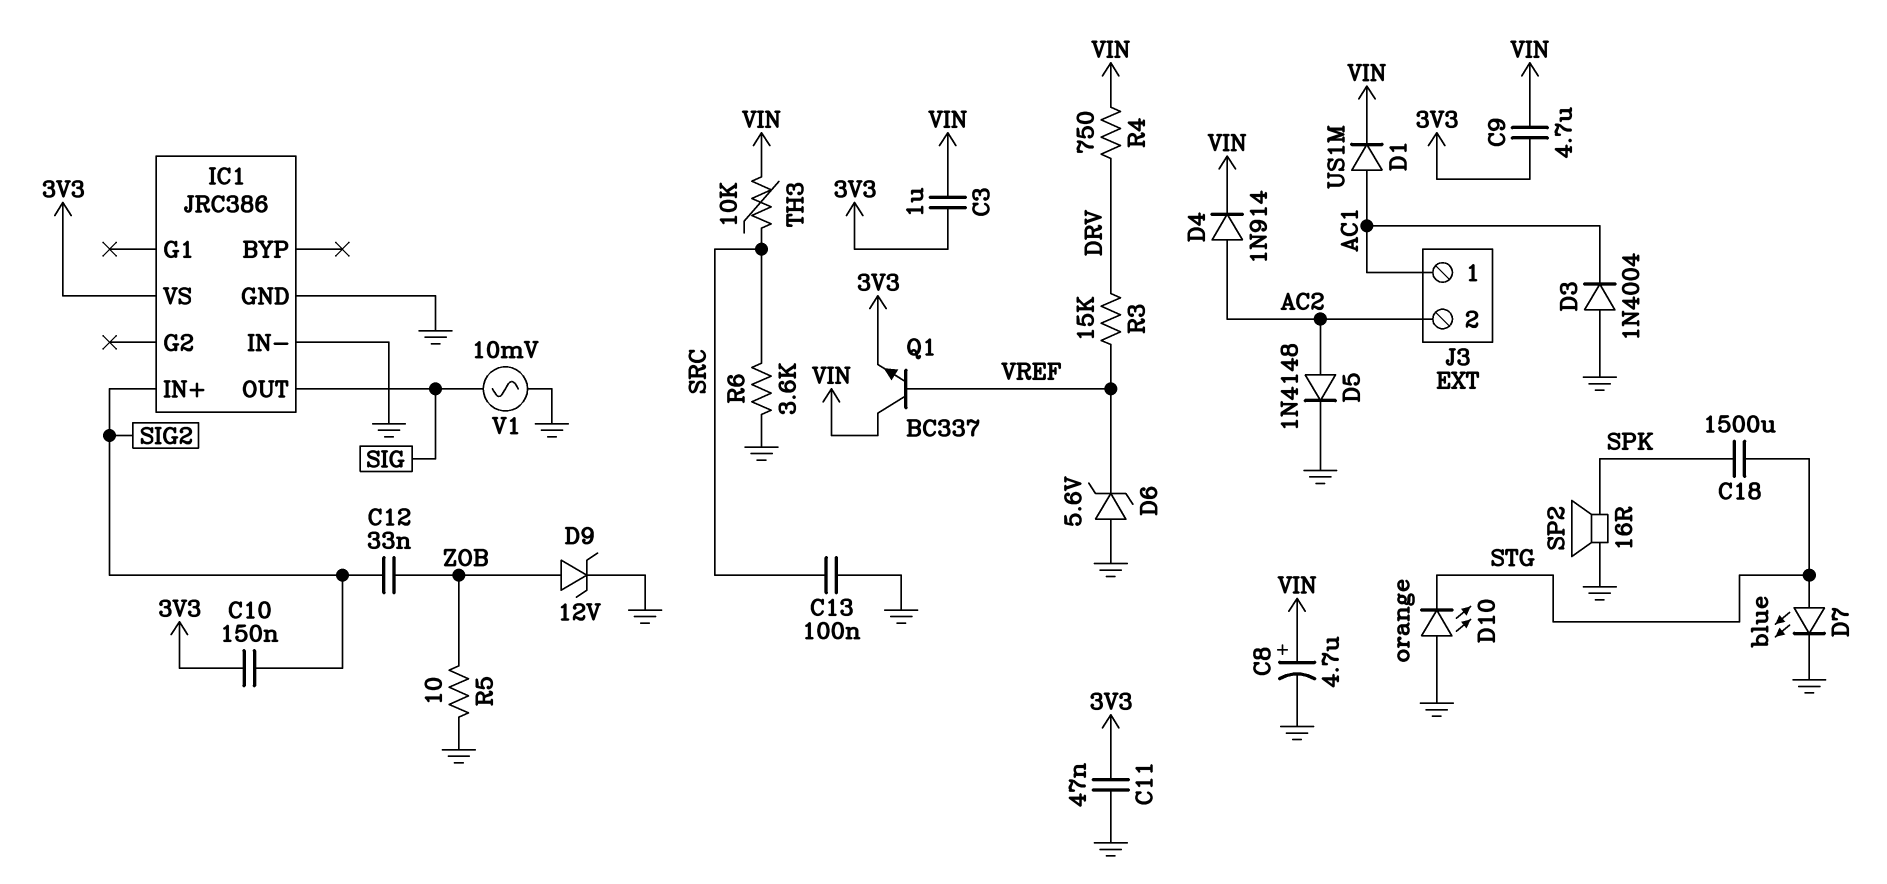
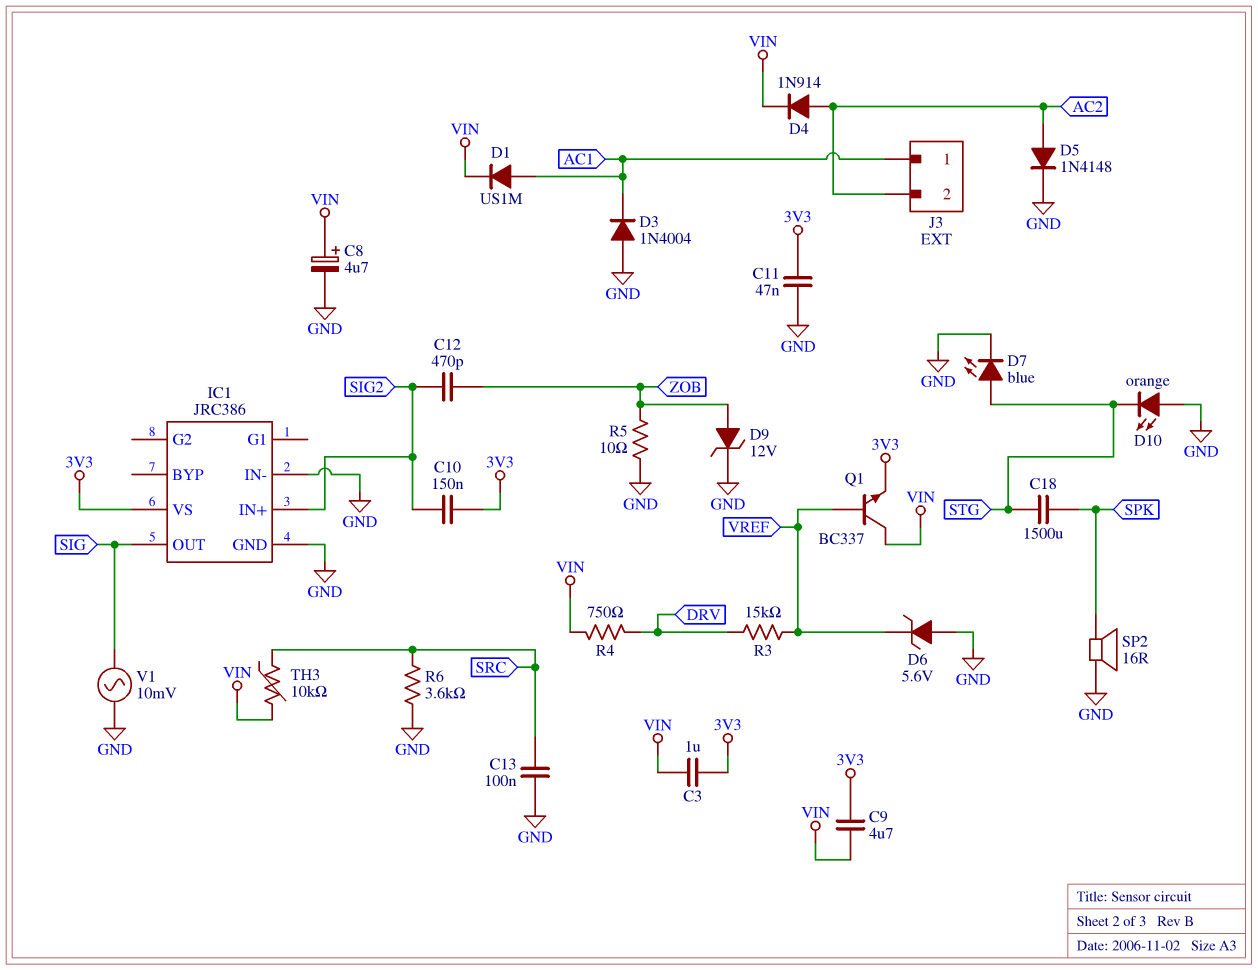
C12: 33nF (SIG2, ZOB) -> 470pF (SIG2, ZOB)

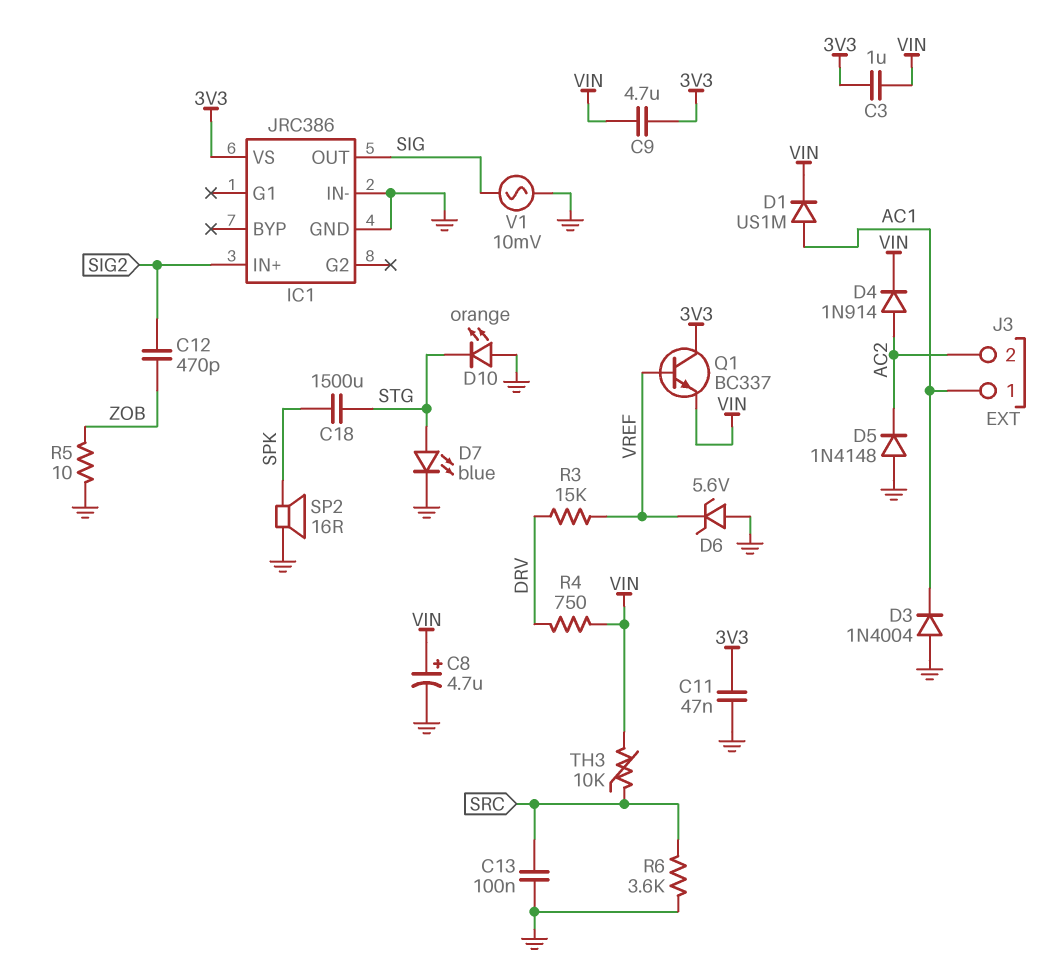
C10: 150nF (3V3, SIG2) -> none
D5: diode 1N4148 (A AC2, K GND) -> diode 1N4148 (A GND, K AC2)
D9: zener 12V (A ZOB, K GND) -> none
Q1: NPN BC337 (B VREF, C VIN, E 3V3) -> NPN BC337 (B VREF, C 3V3, E VIN)

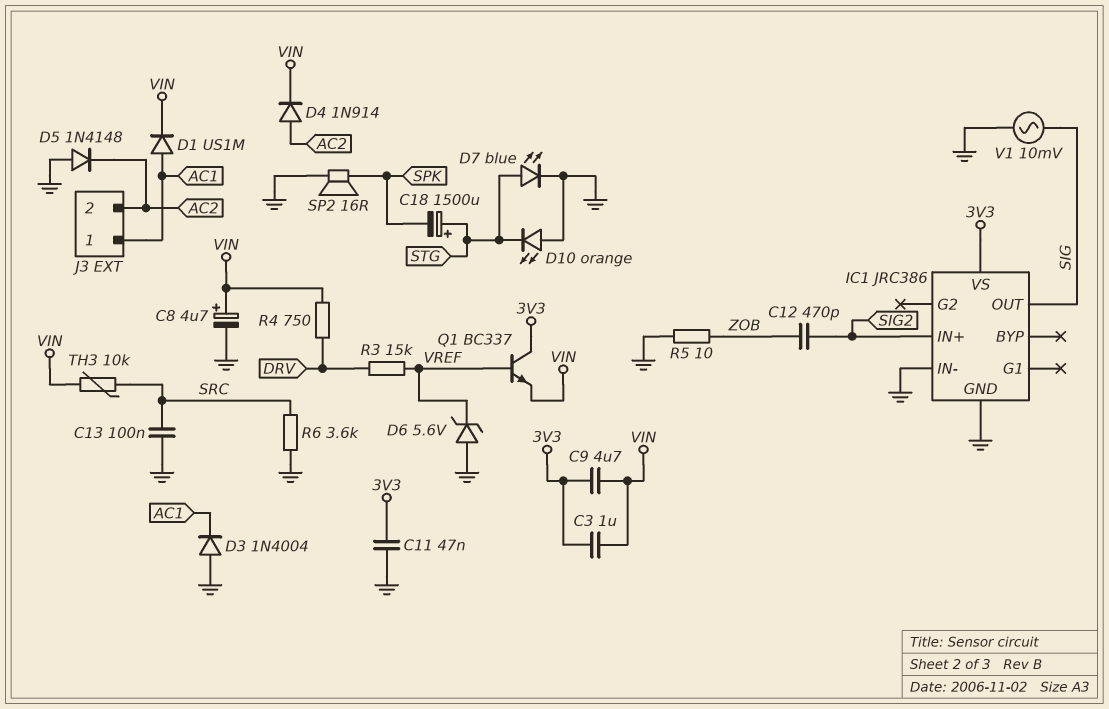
C18: 1500uF (SPK, STG) -> 1500uF (plus STG, minus SPK)

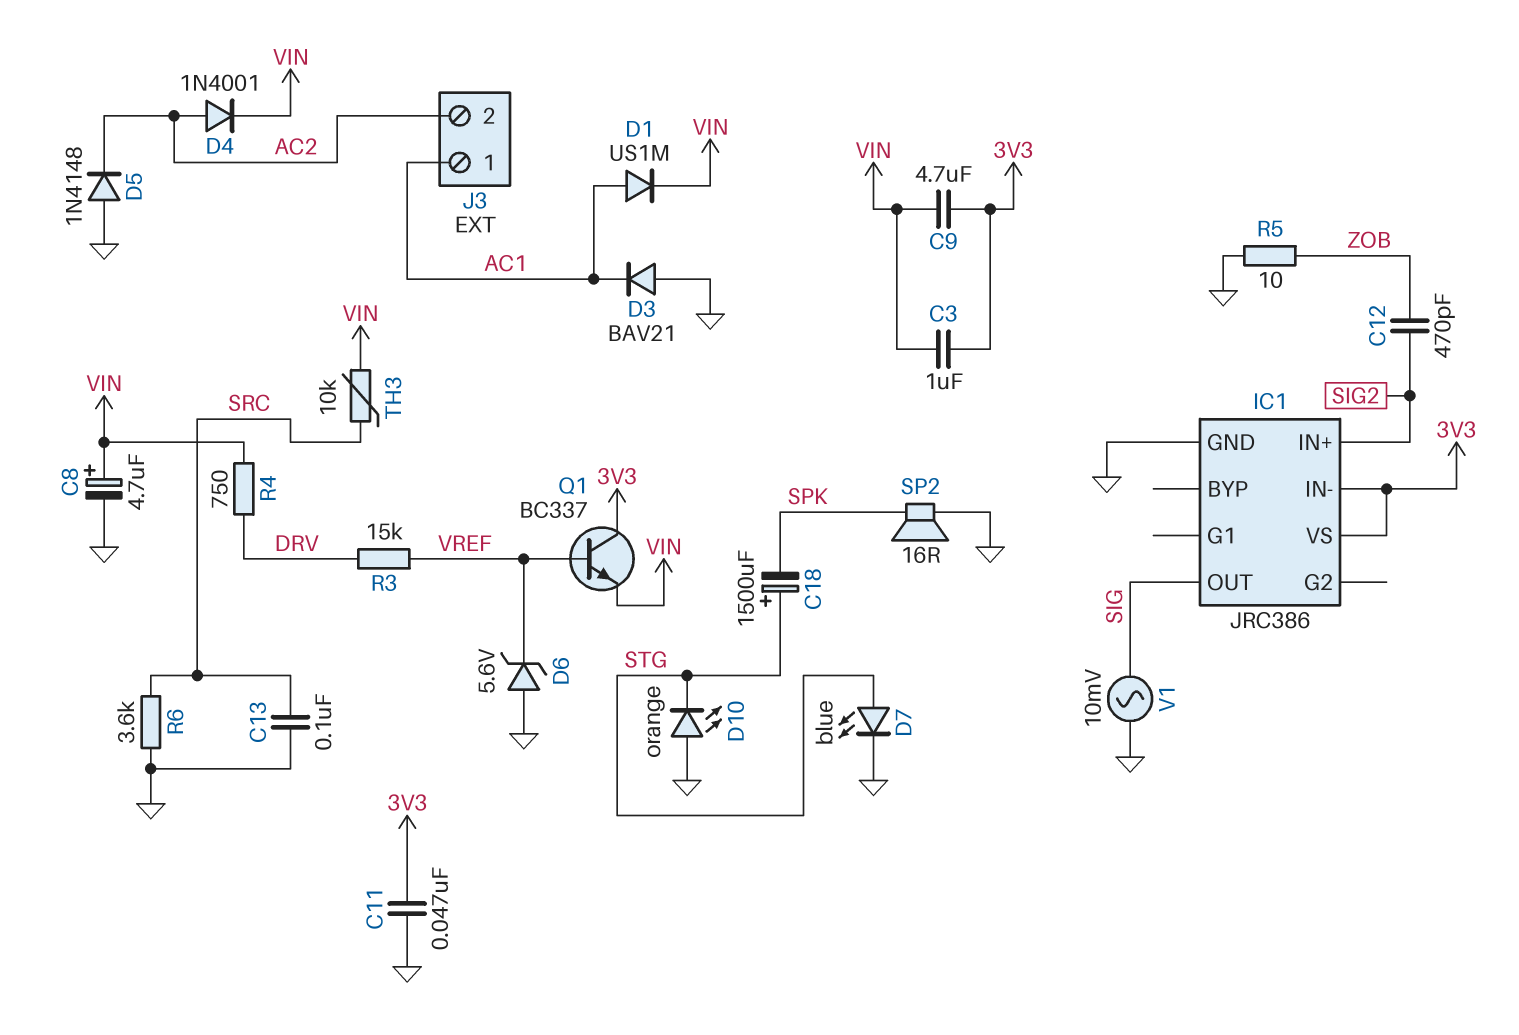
D3: diode 1N4004 (A GND, K AC1) -> diode BAV21 (A GND, K AC1)
D4: diode 1N914 (A AC2, K VIN) -> diode 1N4001 (A AC2, K VIN)
IC1 pin IN-: GND -> 3V3

